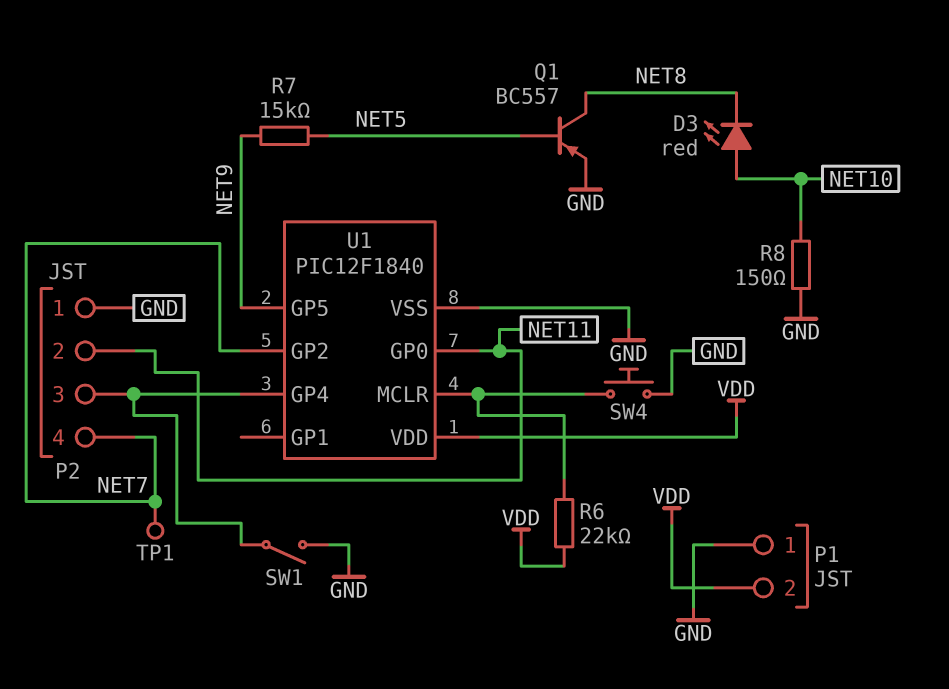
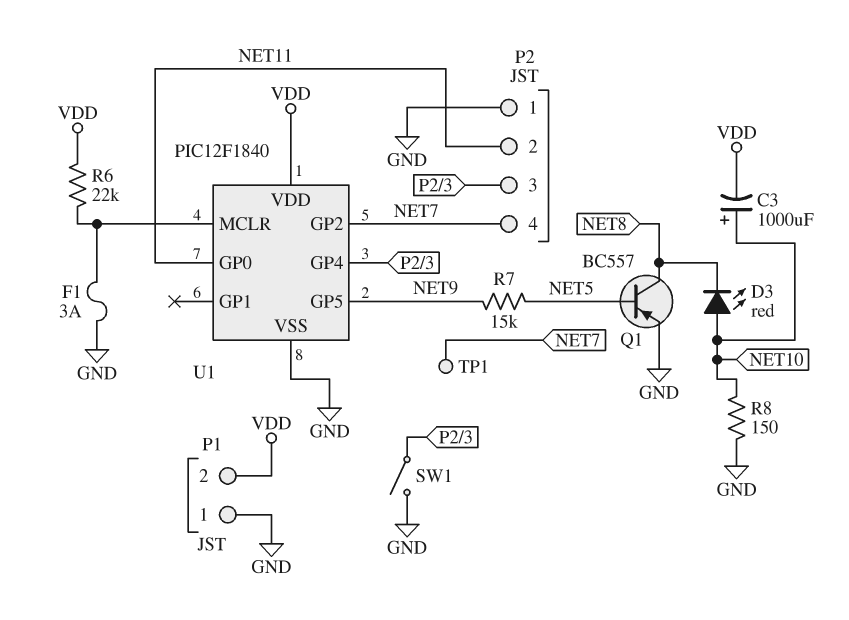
C3: none -> 1000uF (plus NET10, minus VDD)
F1: none -> 3A (GND, U1/MCLR)
SW4: button (GND, U1/MCLR) -> none

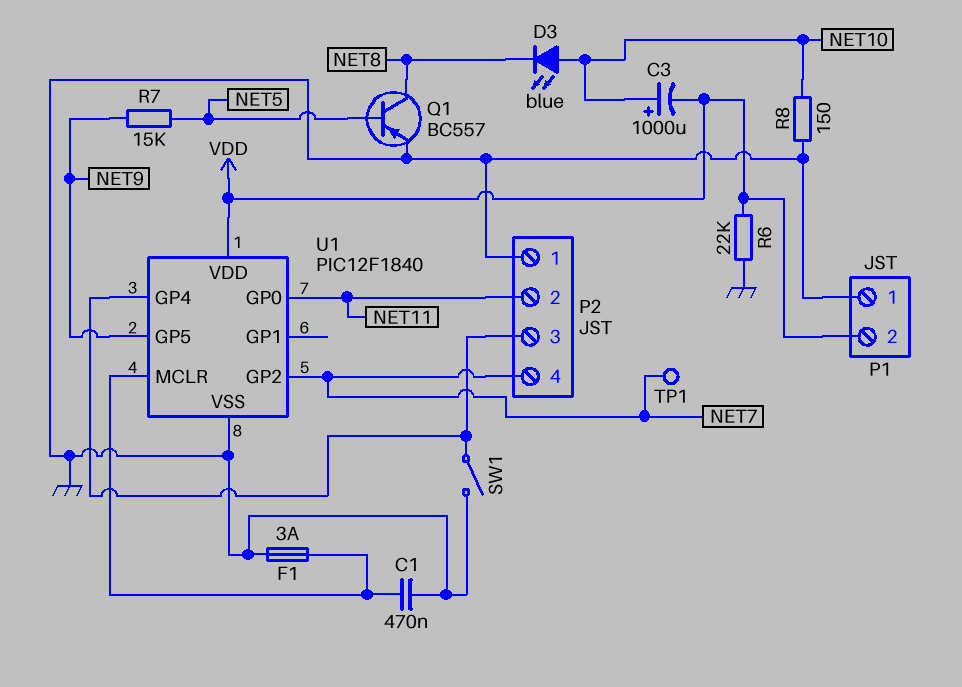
C1: none -> 470nF (GND, U1/MCLR)
D3: LED red (A NET10, K NET8) -> LED blue (A NET10, K NET8)
R6: 22k (U1/MCLR, VDD) -> 22k (GND, VDD)

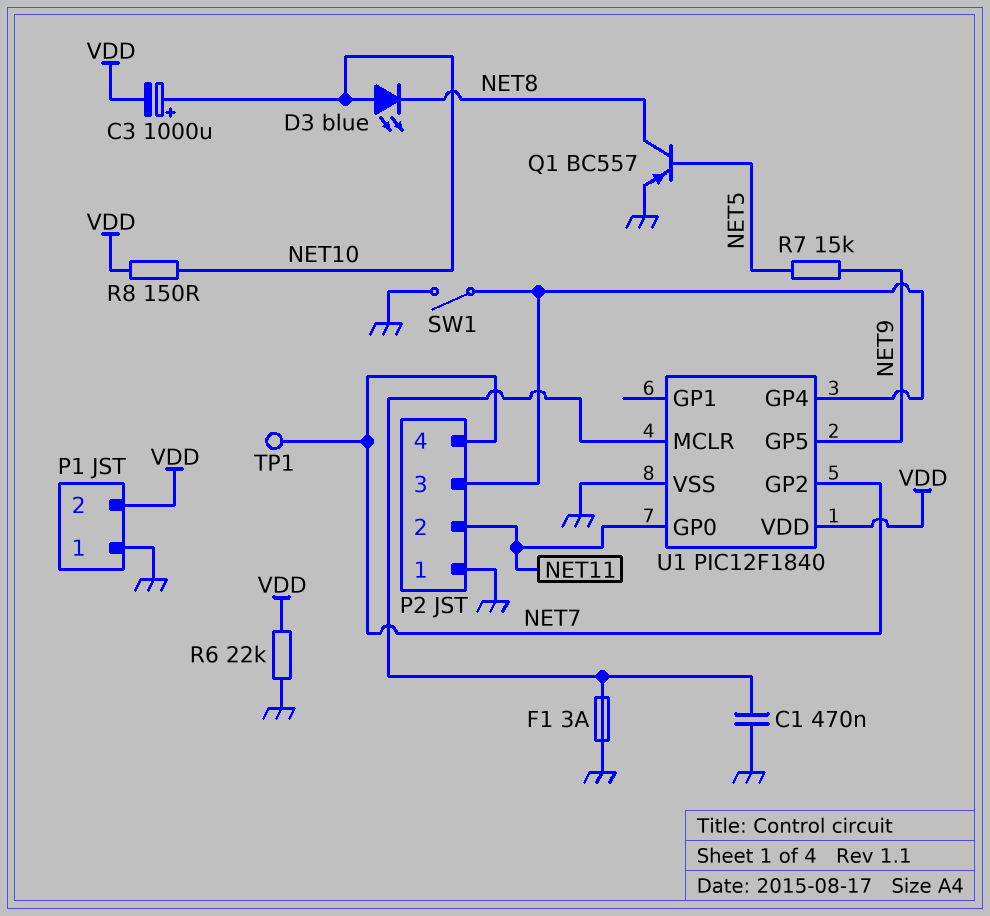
R8: 150 (GND, NET10) -> 150 (NET10, VDD)

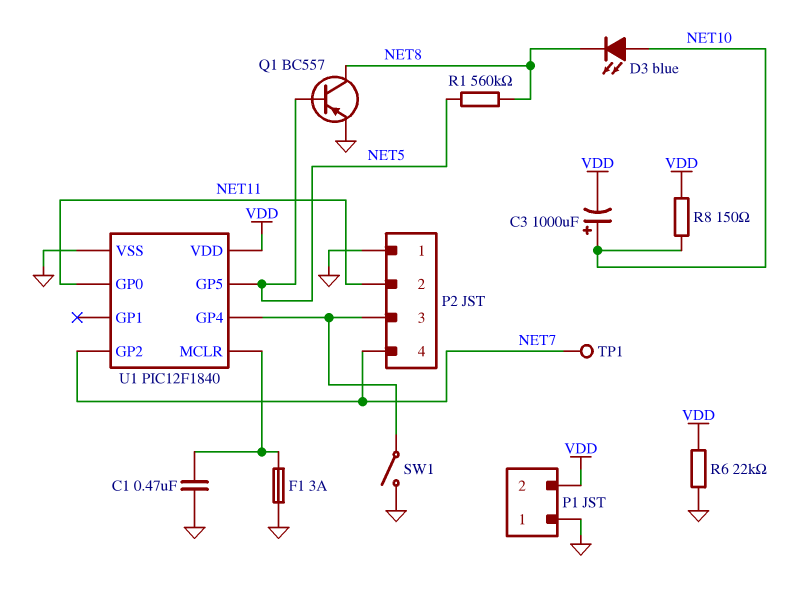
R1: none -> 560k (NET5, NET8)
R7: 15k (NET5, NET9) -> none
U1 pin GP5: NET9 -> NET5

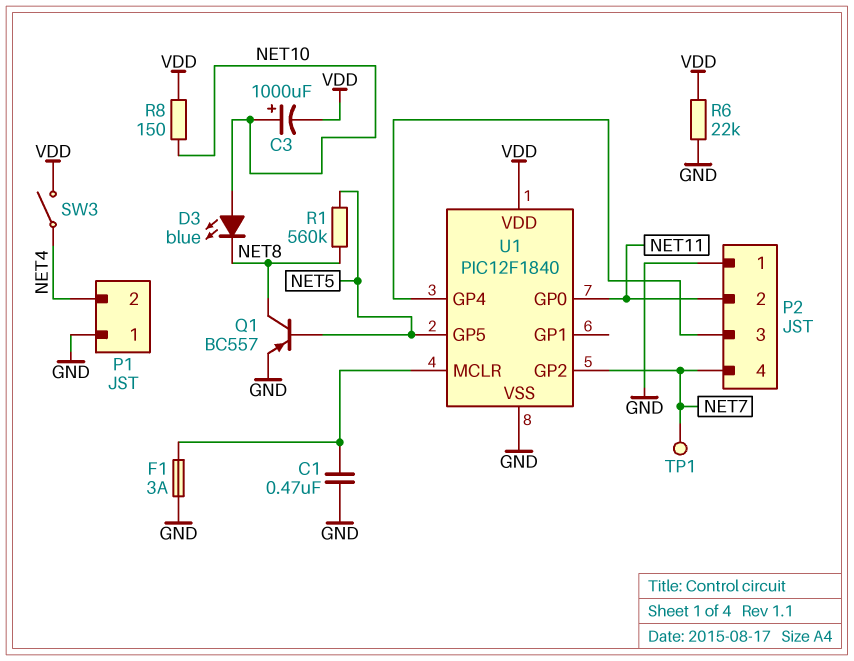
P1 pin 2: VDD -> NET4
SW1: switch (GND, P2/3) -> none
SW3: none -> switch (NET4, VDD)

